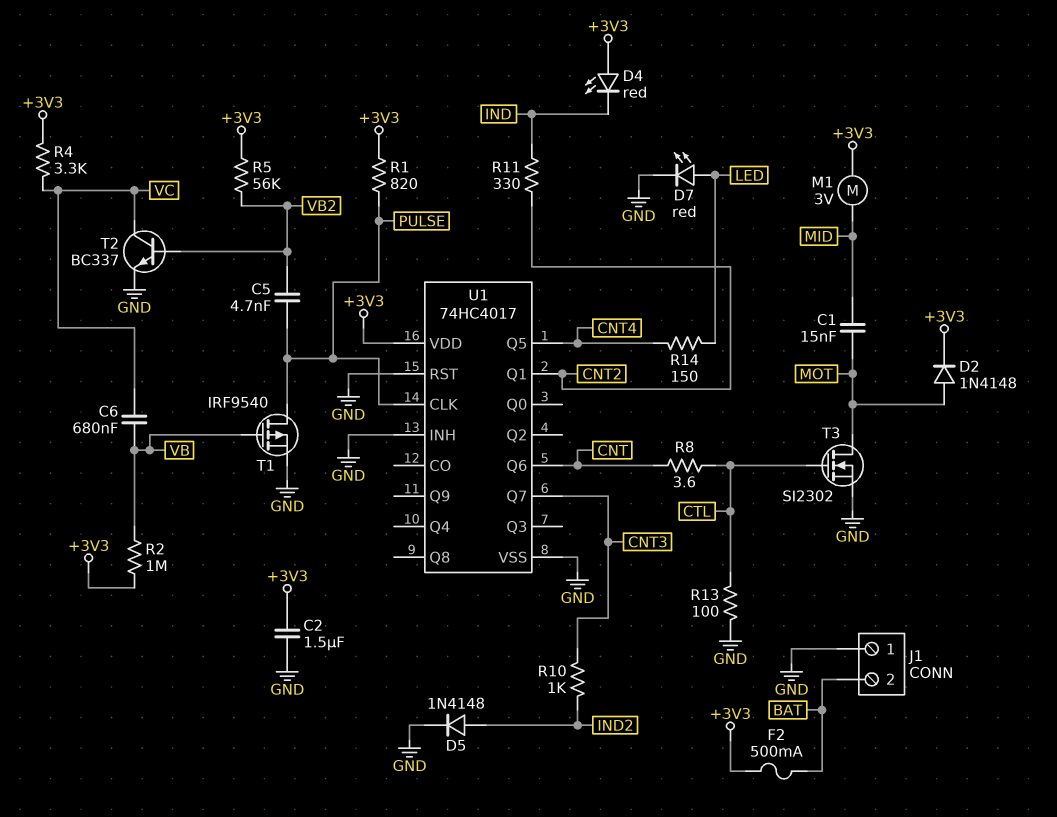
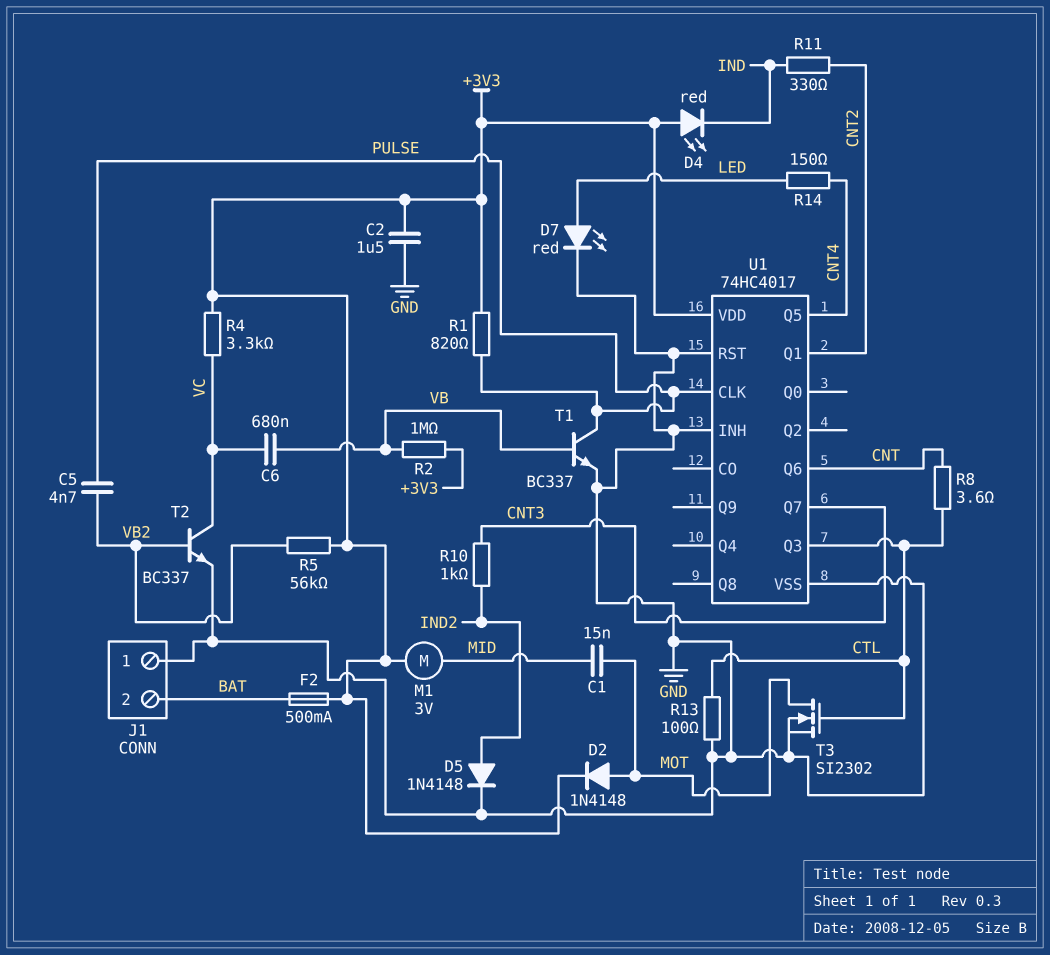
T1: PMOS IRF9540 (G VB, D PULSE, S GND) -> NPN BC337 (B VB, C PULSE, E GND)
U1 pin Q3: none -> CTL

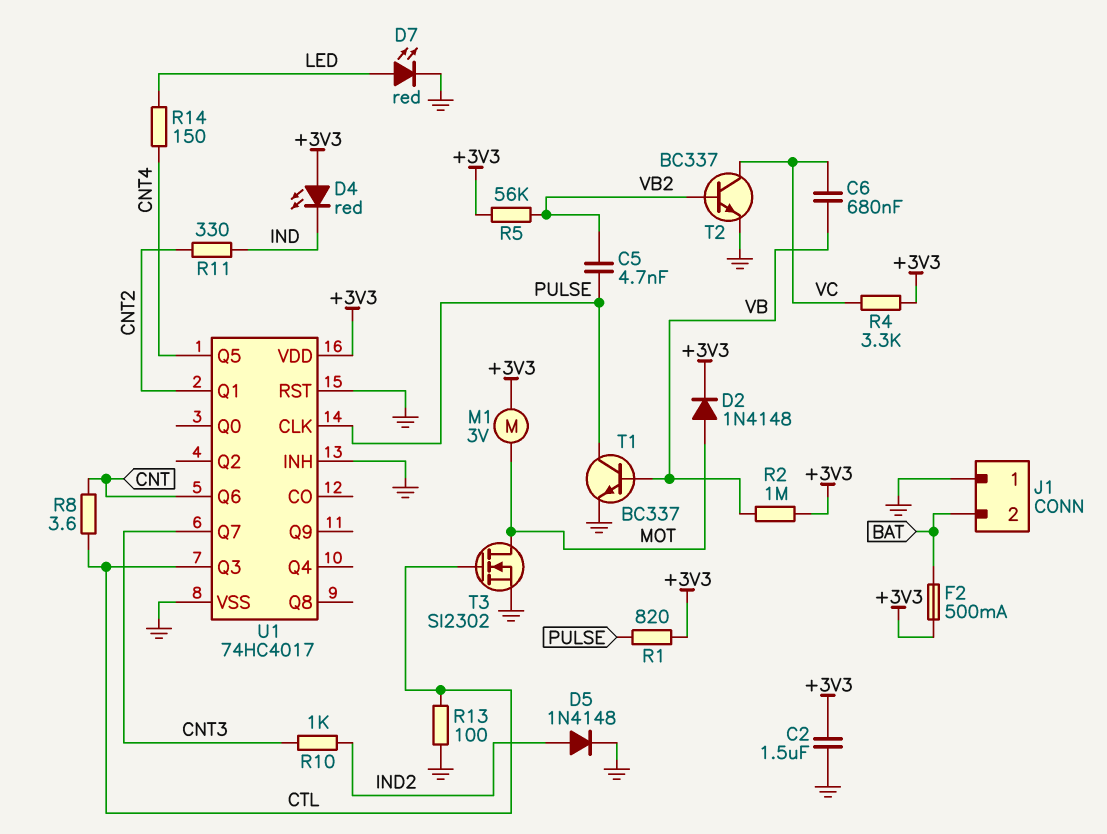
C1: 15nF (MID, MOT) -> none
M1: motor 3V (+3V3, MID) -> motor 3V (+3V3, MOT)

